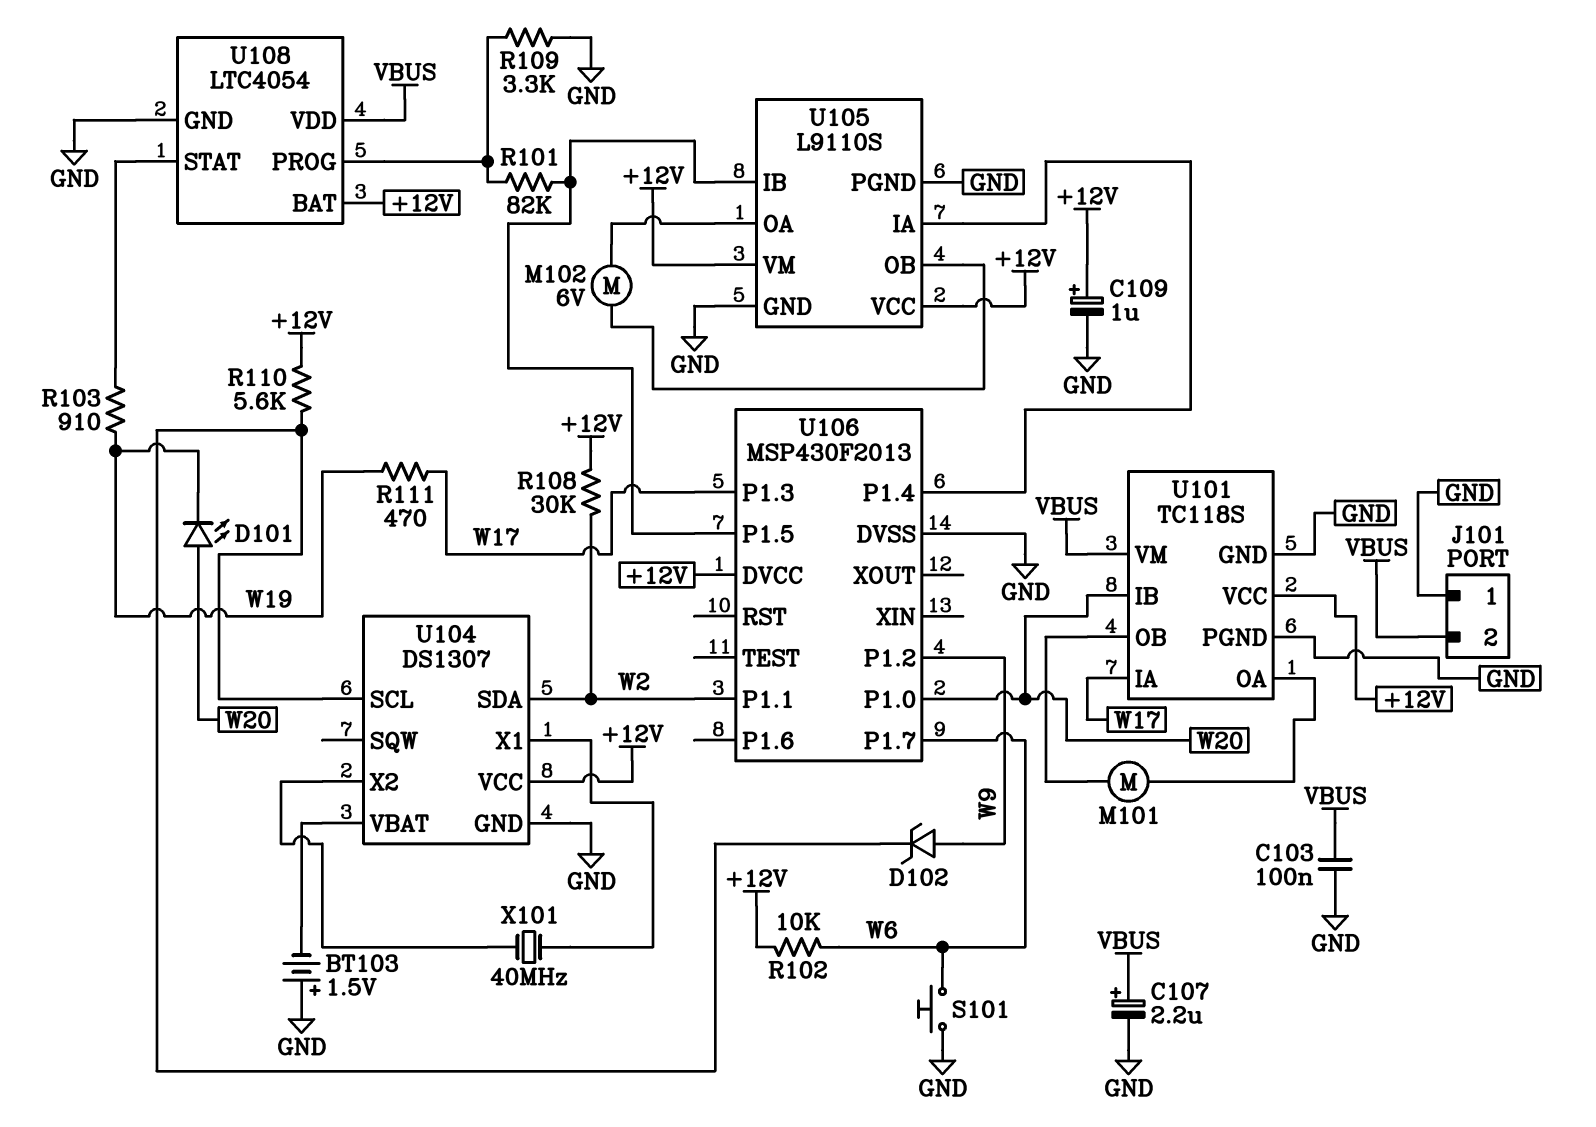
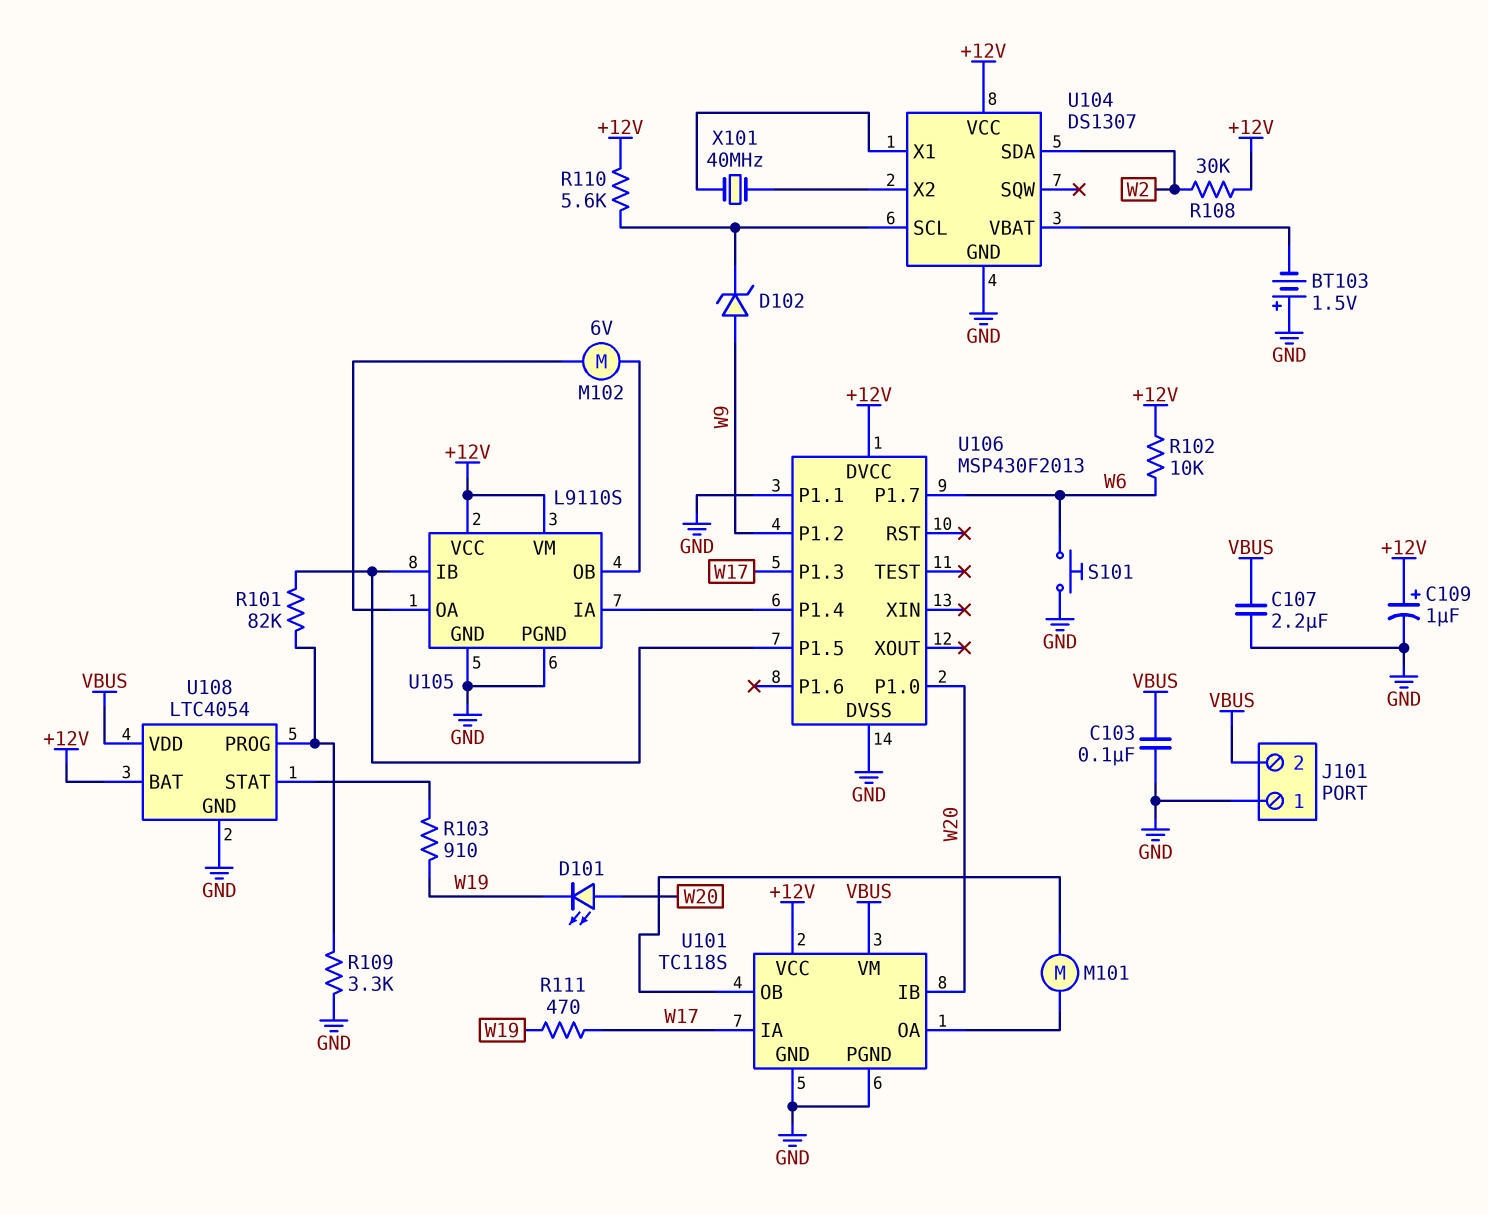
C107: 2.2uF (plus VBUS, minus GND) -> 2.2uF (GND, VBUS)
U106 pin P1.1: W2 -> GND

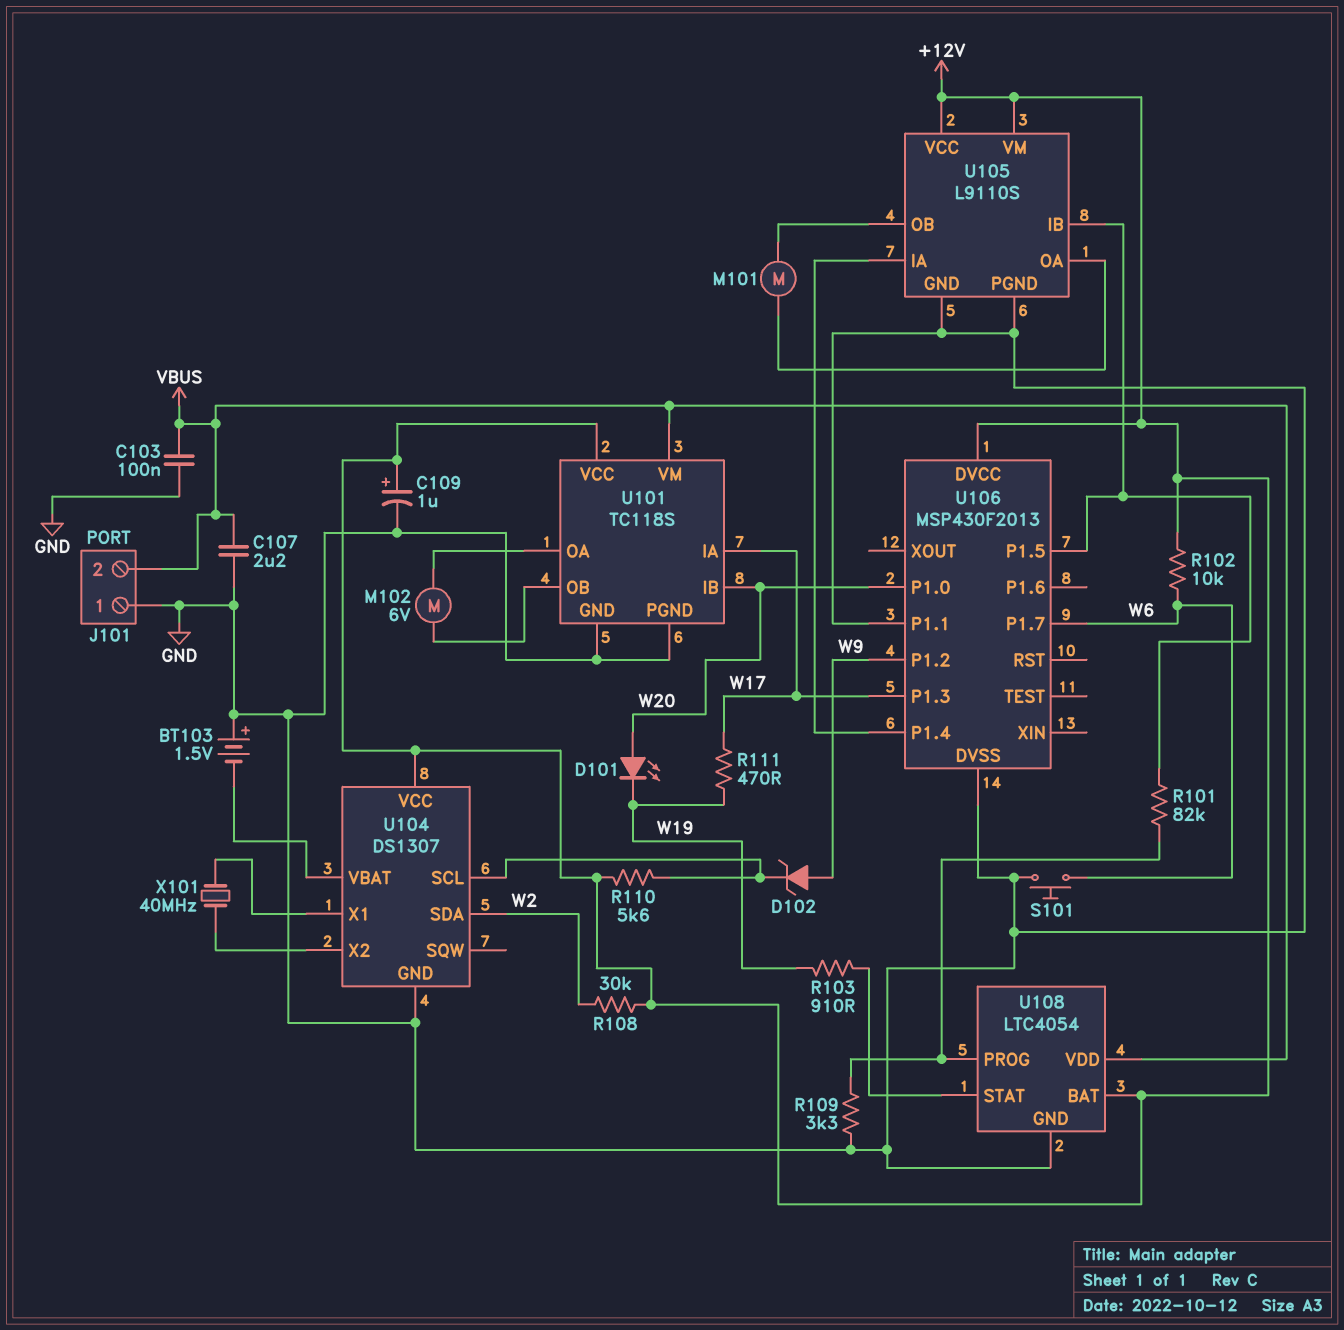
M101: motor (U101/OA, U101/OB) -> motor (U105/OA, U105/OB)
M102: motor 6V (U105/OA, U105/OB) -> motor 6V (U101/OA, U101/OB)

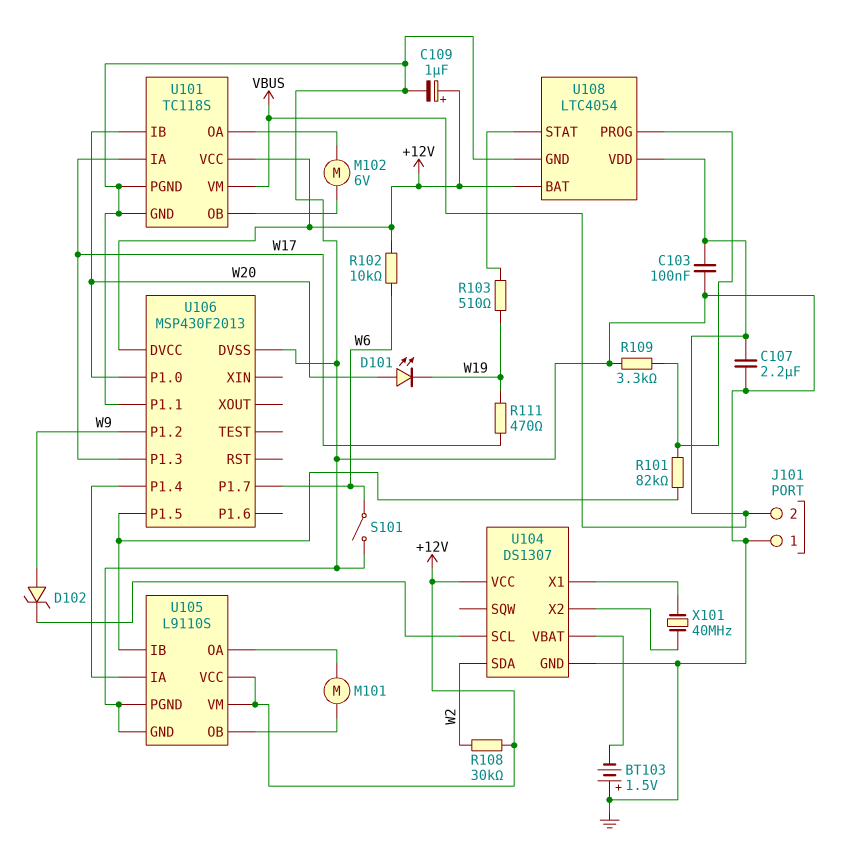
R103: 910 (U108/STAT, W19) -> 510 (U108/STAT, W19)
R110: 5.6k (+12V, U104/SCL) -> none
S101: button (GND, W6) -> switch (GND, W6)

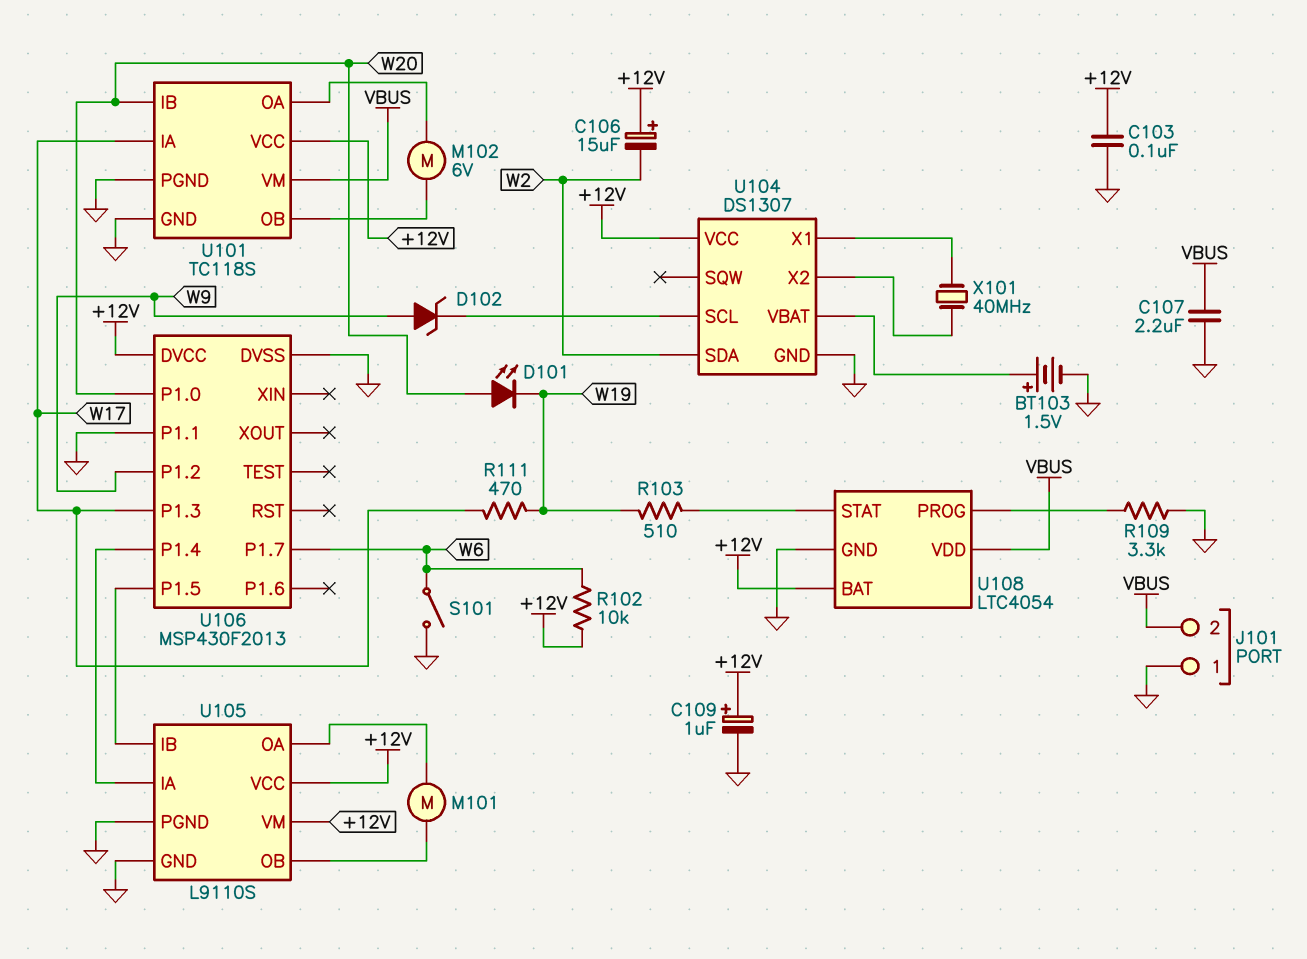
BT103: 1.5V (plus GND, minus U104/VBAT) -> 1.5V (plus U104/VBAT, minus GND)
C103: 100nF (GND, VBUS) -> 100nF (+12V, GND)
C106: none -> 15uF (plus +12V, minus W2)
R101: 82k (U105/IB, U108/PROG) -> none
R108: 30k (+12V, W2) -> none

